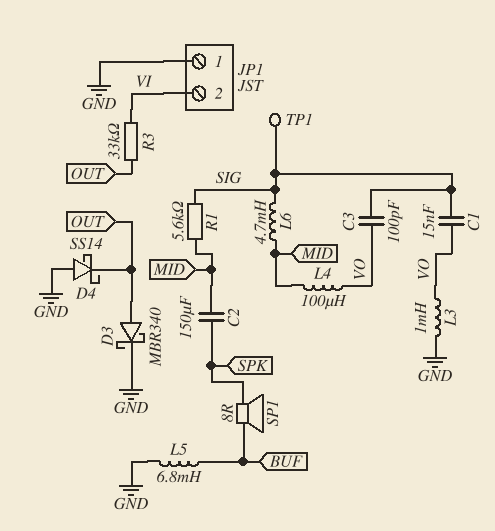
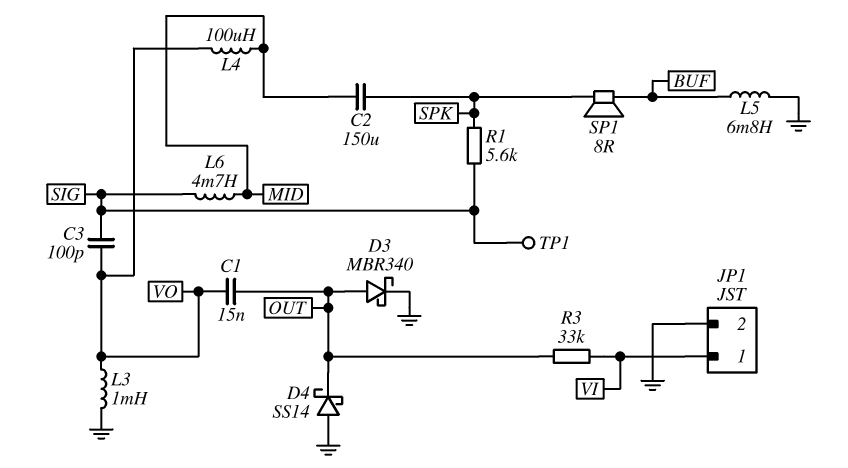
C1: 15nF (SIG, VO) -> 15nF (OUT, VO)
JP1 pin 1: GND -> VI
JP1 pin 2: VI -> GND
R1: 5.6k (MID, SIG) -> 5.6k (SIG, SPK)

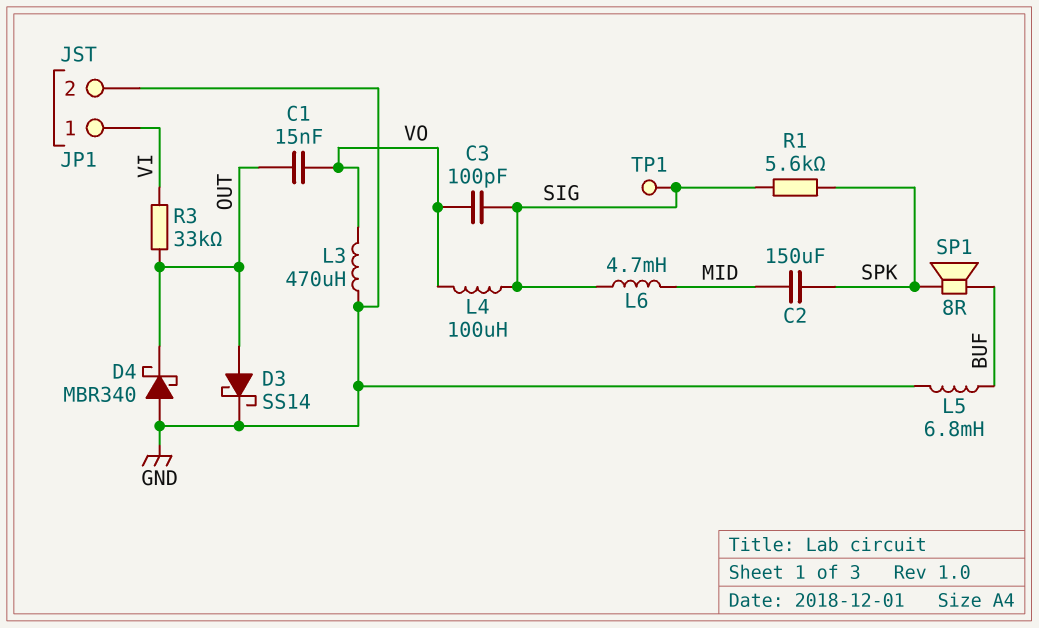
D3: schottky MBR340 (A OUT, K GND) -> schottky SS14 (A OUT, K GND)
D4: schottky SS14 (A GND, K OUT) -> schottky MBR340 (A GND, K OUT)
L3: 1mH (GND, VO) -> 470uH (GND, VO)
L4: 100uH (MID, VO) -> 100uH (SIG, VO)

